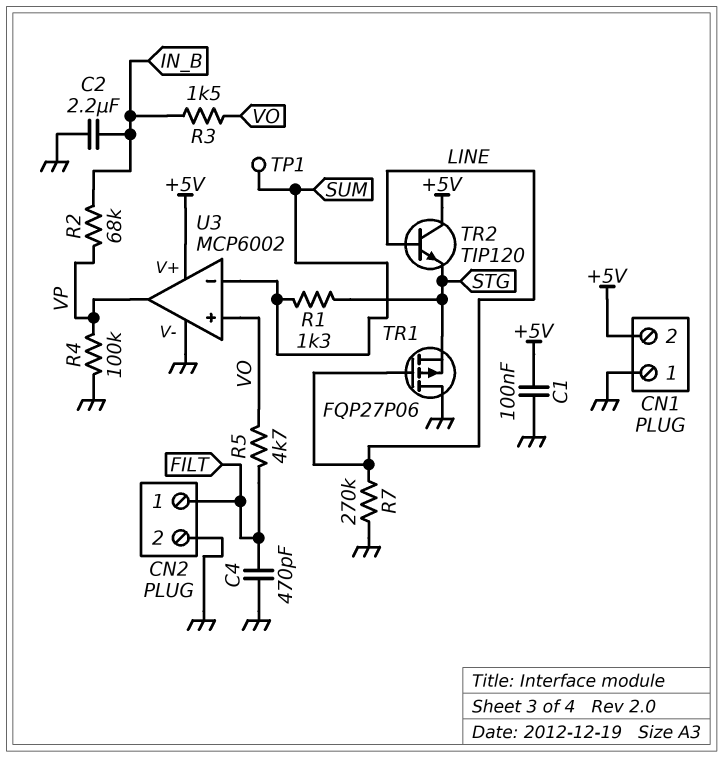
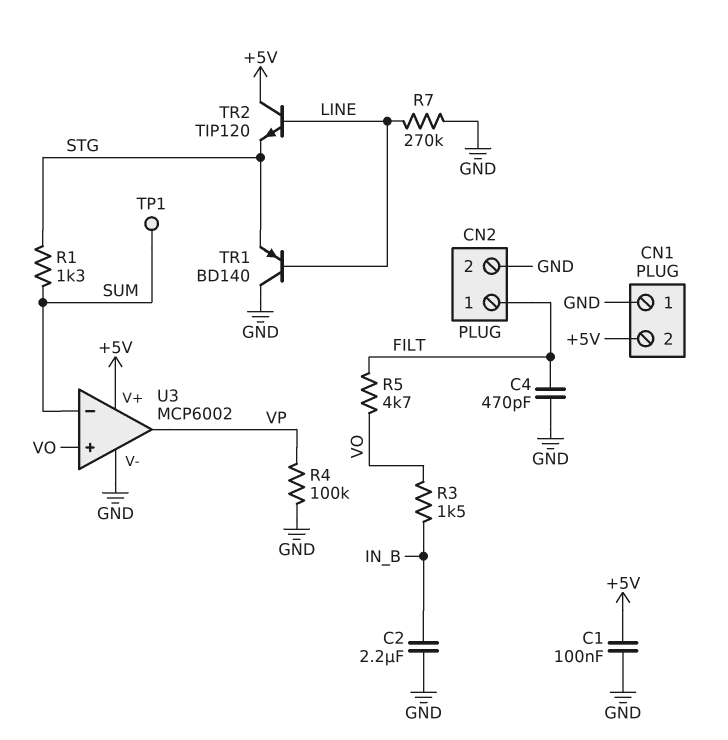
R2: 68k (IN_B, VP) -> none
TR1: PMOS FQP27P06 (G LINE, D GND, S STG) -> PNP BD140 (B LINE, C GND, E STG)

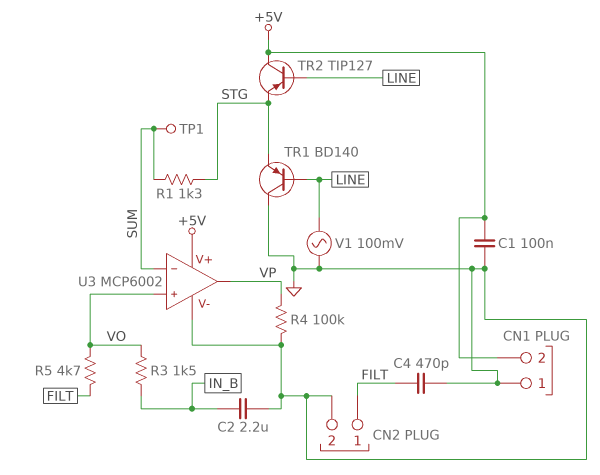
R7: 270k (GND, LINE) -> none
TR2: NPN TIP120 (B LINE, C +5V, E STG) -> PNP TIP127 (B LINE, C +5V, E STG)
V1: none -> AC 100mV (GND, LINE)

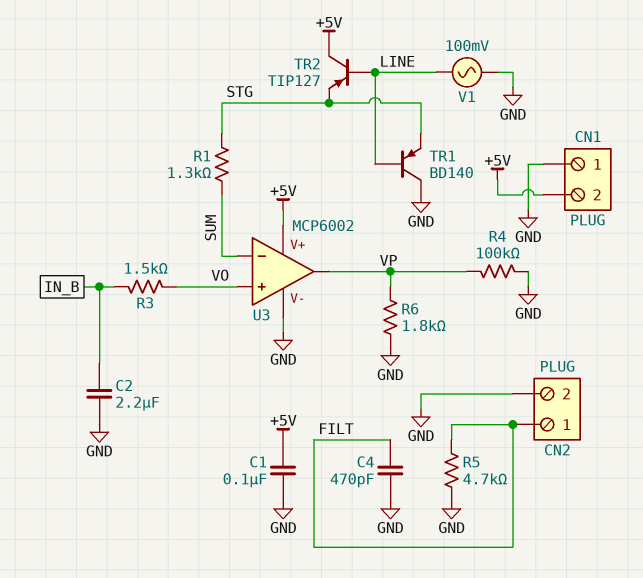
R5: 4.7k (FILT, VO) -> 4.7k (FILT, GND)
R6: none -> 1.8k (GND, VP)
TP1: test point (SUM) -> none

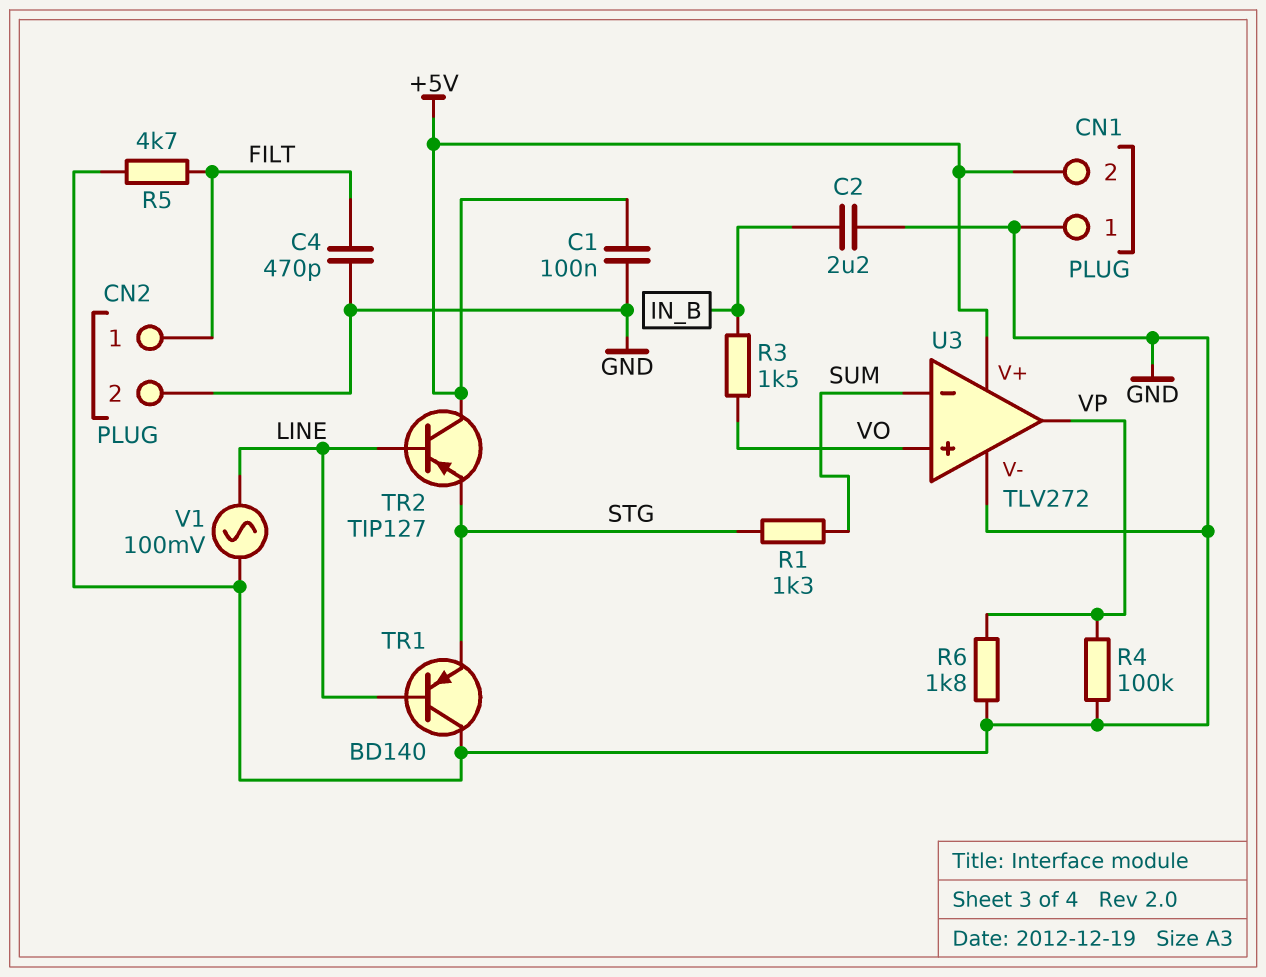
U3: MCP6002 -> TLV272

